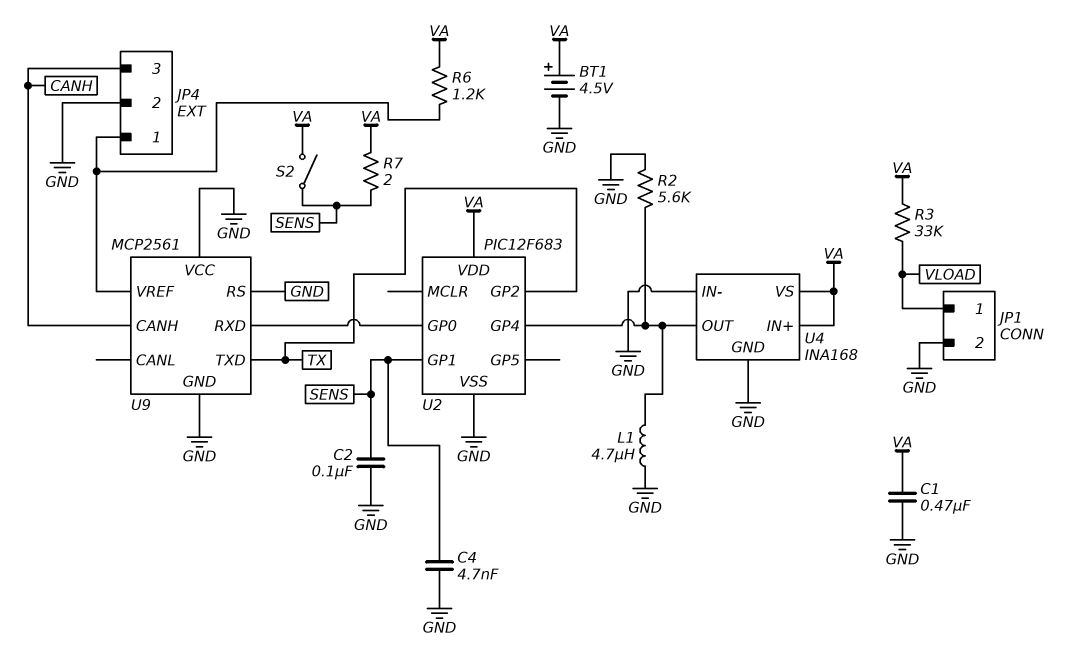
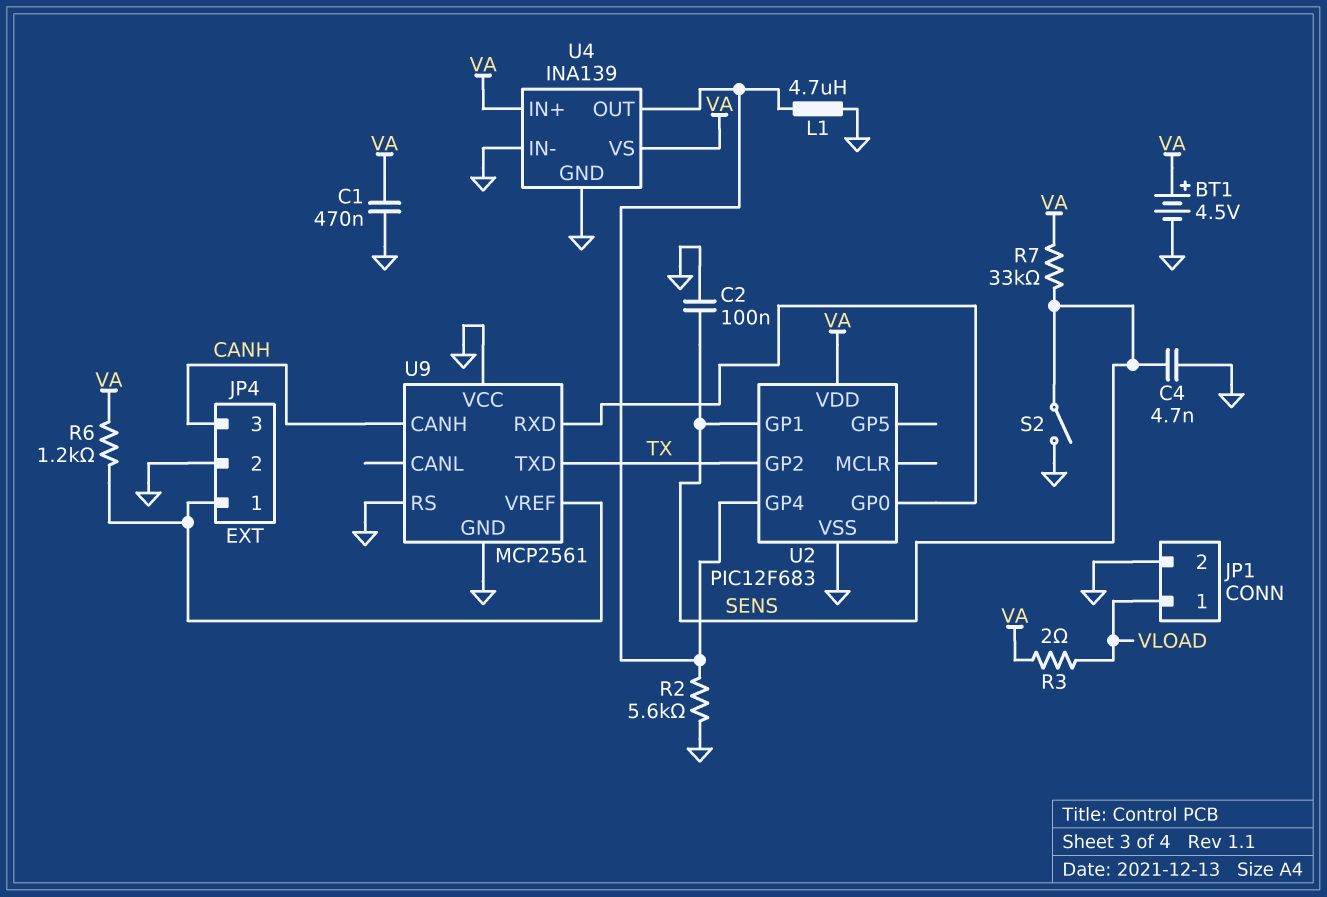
R3: 33k (VA, VLOAD) -> 2 (VA, VLOAD)
R7: 2 (SENS, VA) -> 33k (SENS, VA)
S2: switch (SENS, VA) -> switch (GND, SENS)
U4: INA168 -> INA139

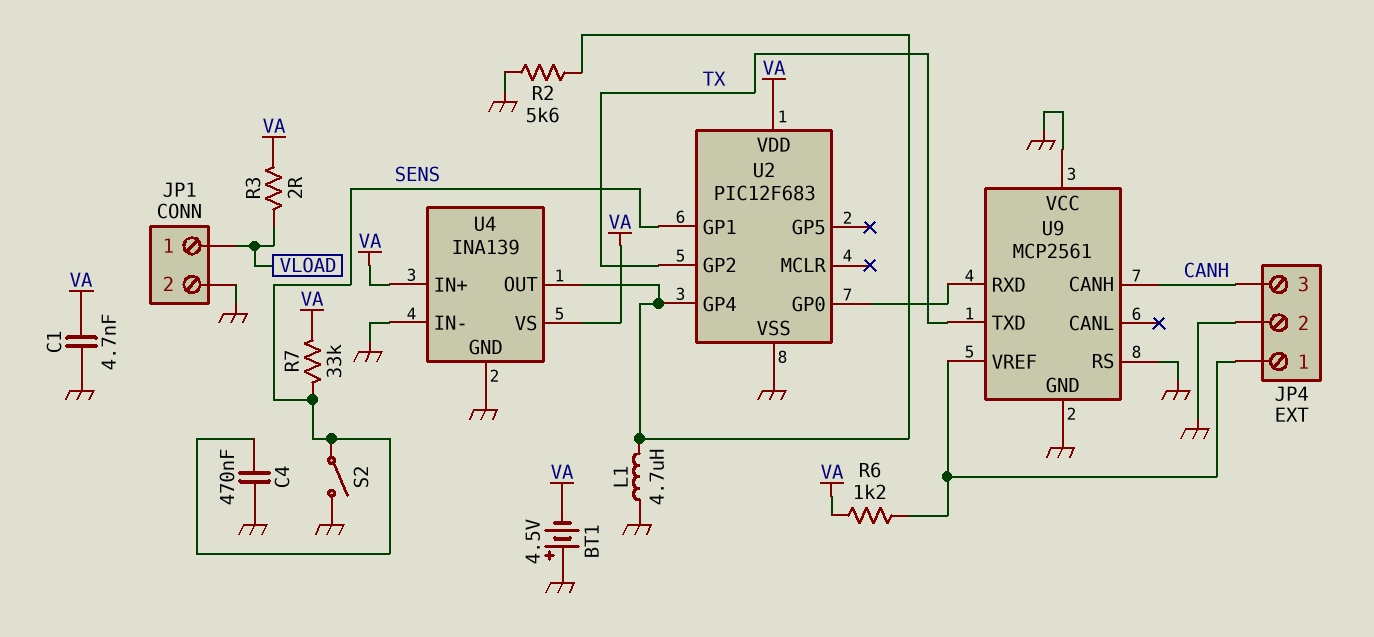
BT1: 4.5V (plus VA, minus GND) -> 4.5V (plus GND, minus VA)
C1: 470nF (GND, VA) -> 4.7nF (GND, VA)
C2: 100nF (GND, SENS) -> none
C4: 4.7nF (GND, SENS) -> 470nF (GND, SENS)

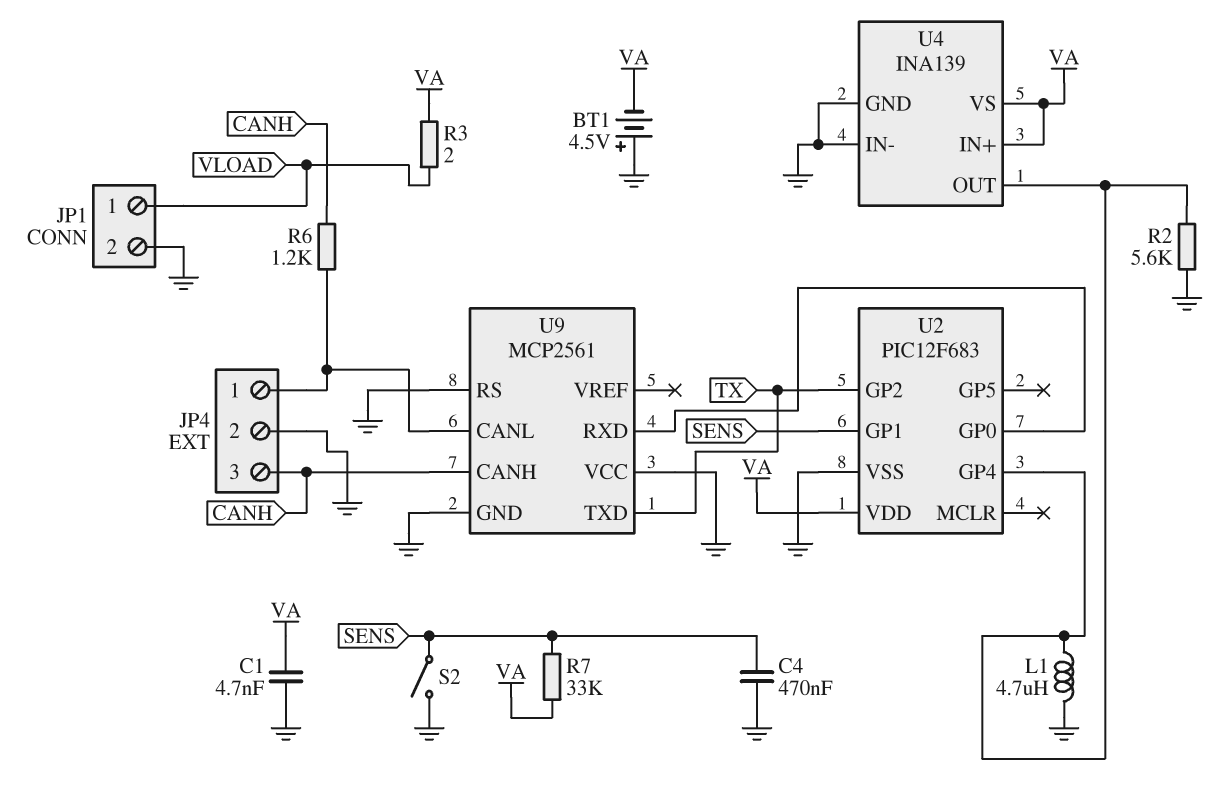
R6: 1.2k (JP4/1, VA) -> 1.2k (CANH, JP4/1)
U9 pin CANL: none -> JP4/1
U9 pin VREF: JP4/1 -> none

